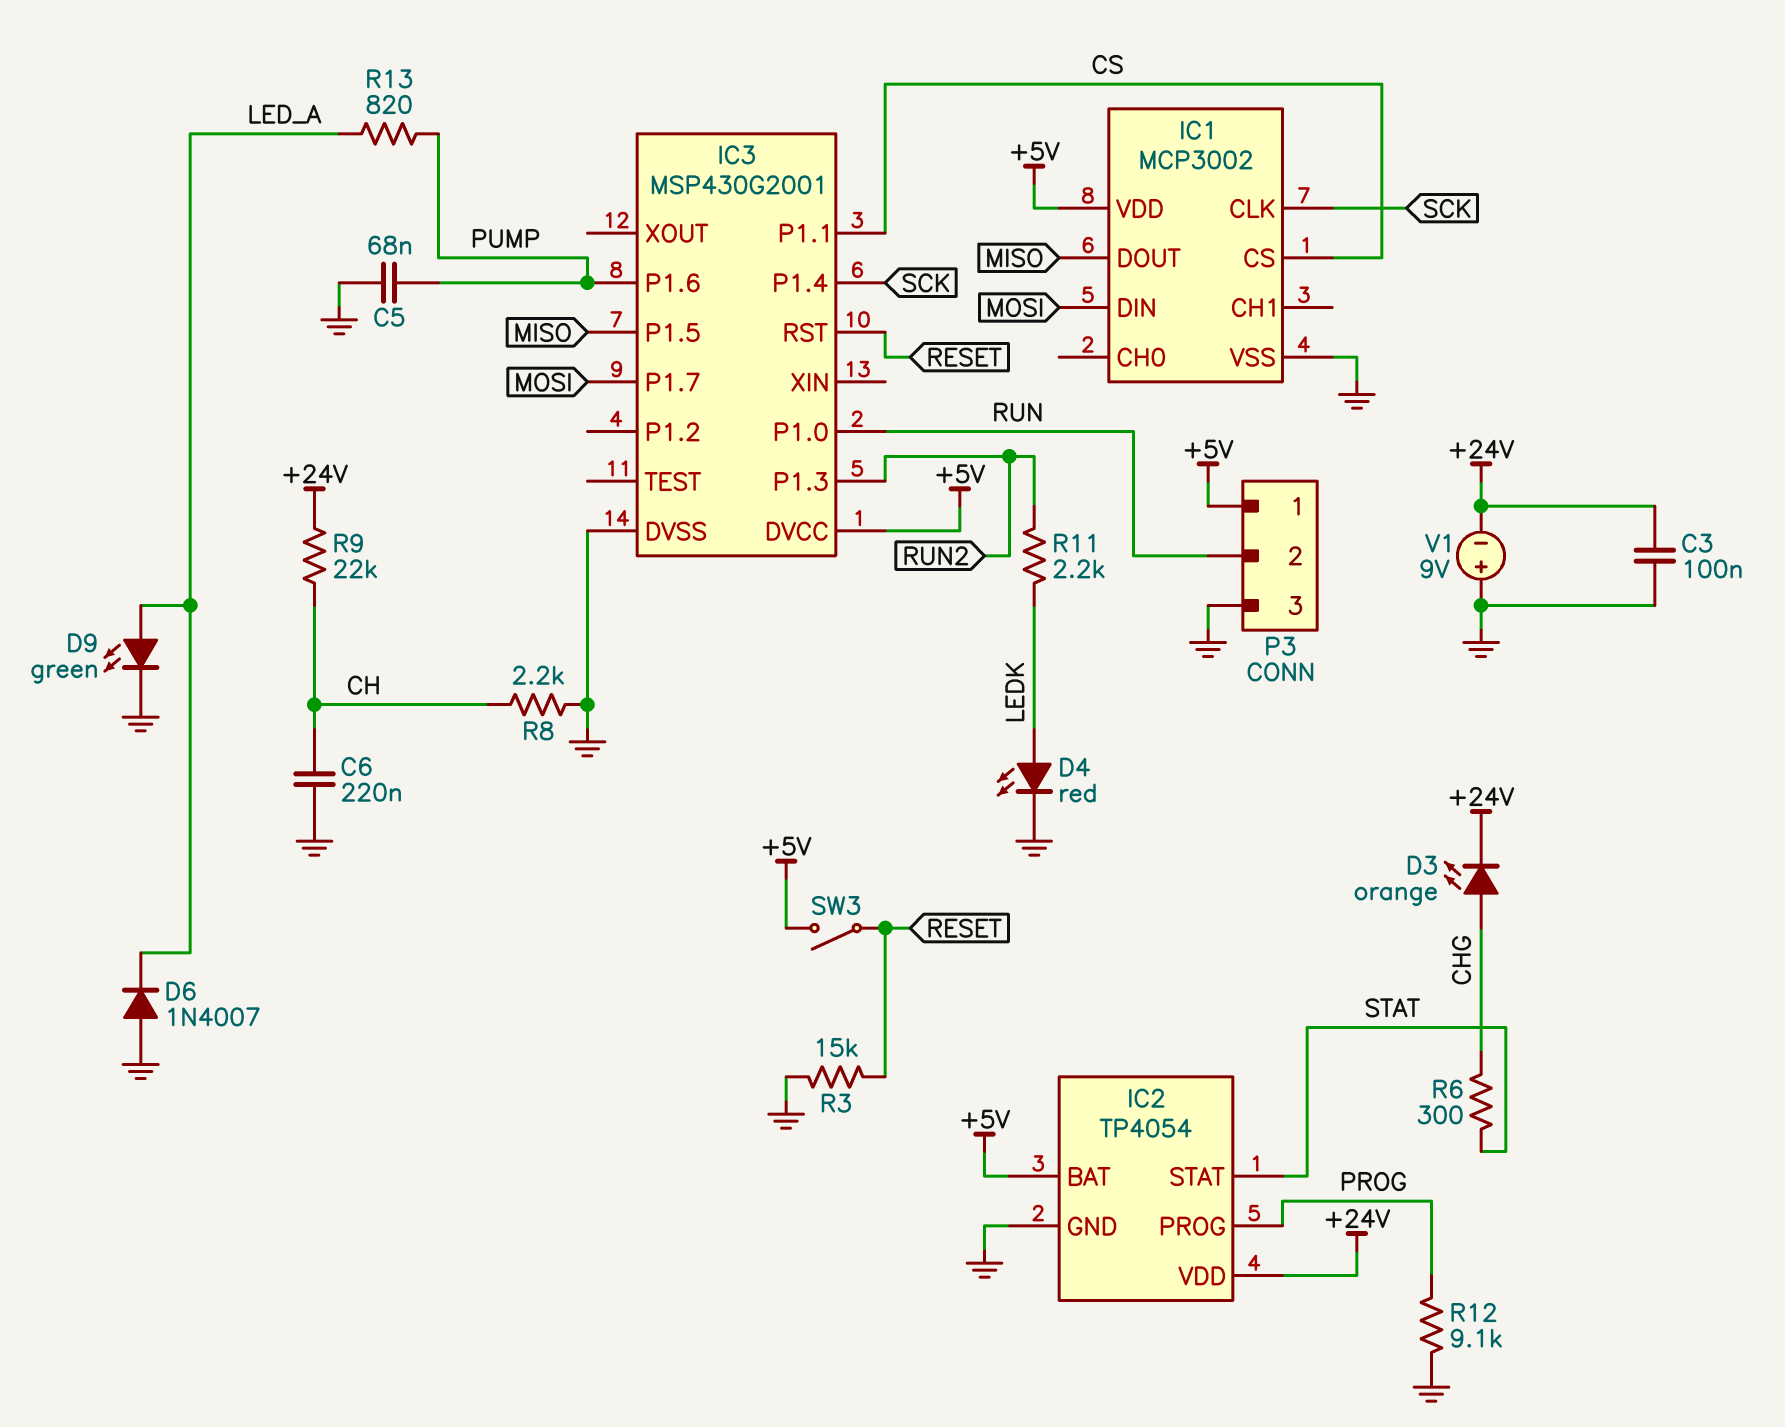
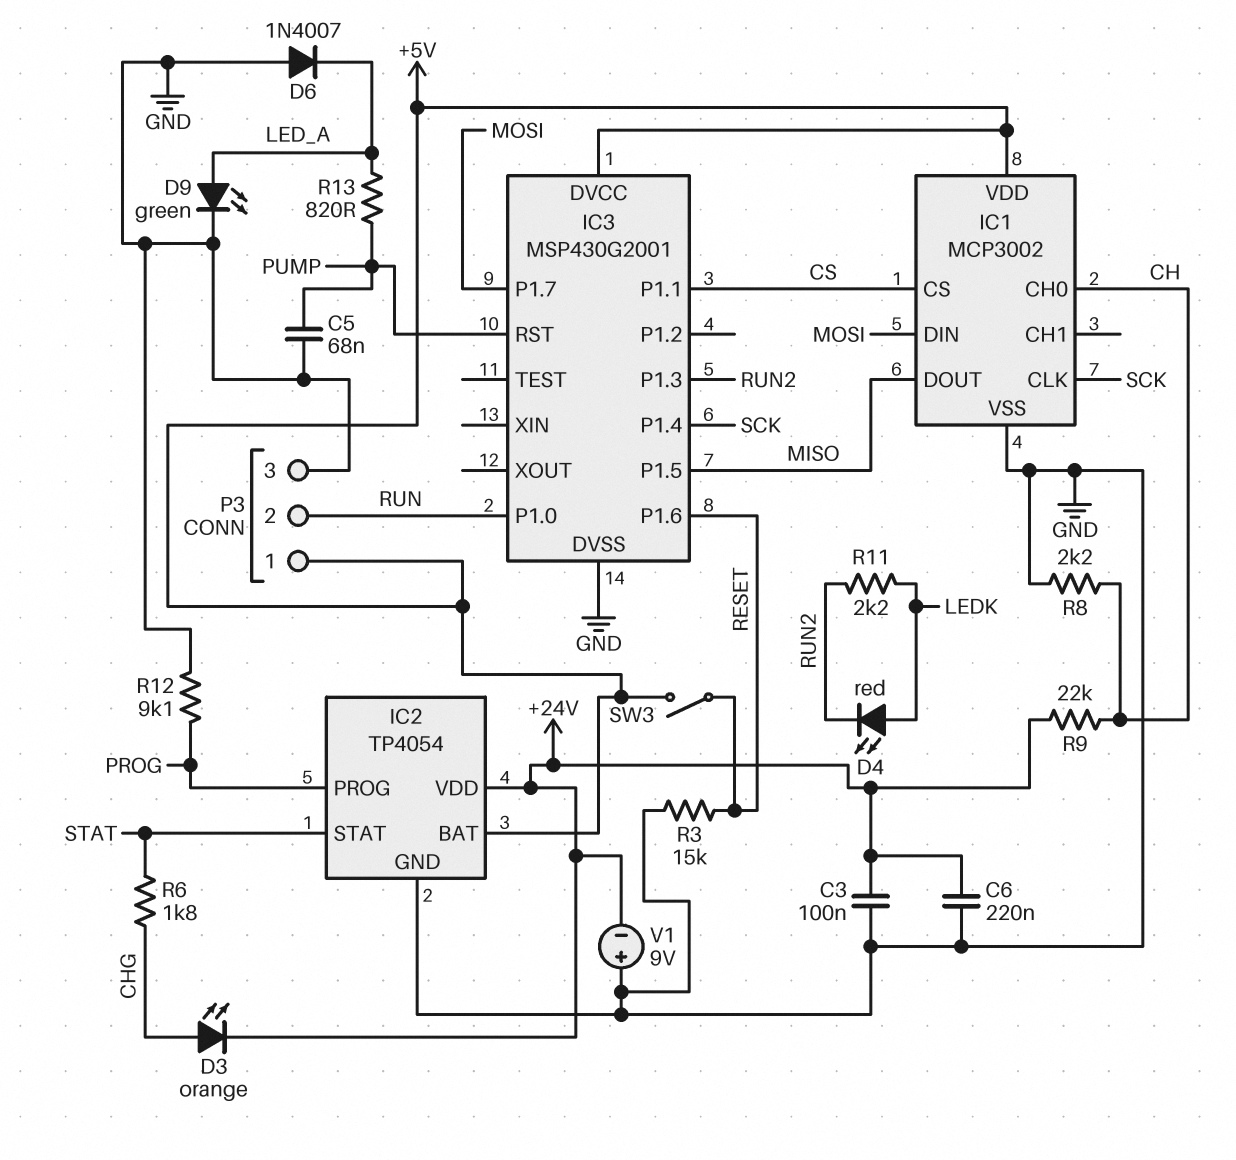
C6: 220nF (CH, GND) -> 220nF (+24V, GND)
D4: LED red (A LEDK, K GND) -> LED red (A LEDK, K RUN2)
IC1 pin CH0: none -> CH
IC3 pin P1.6: PUMP -> RESET
IC3 pin RST: RESET -> PUMP
R6: 300 (CHG, STAT) -> 1.8k (CHG, STAT)

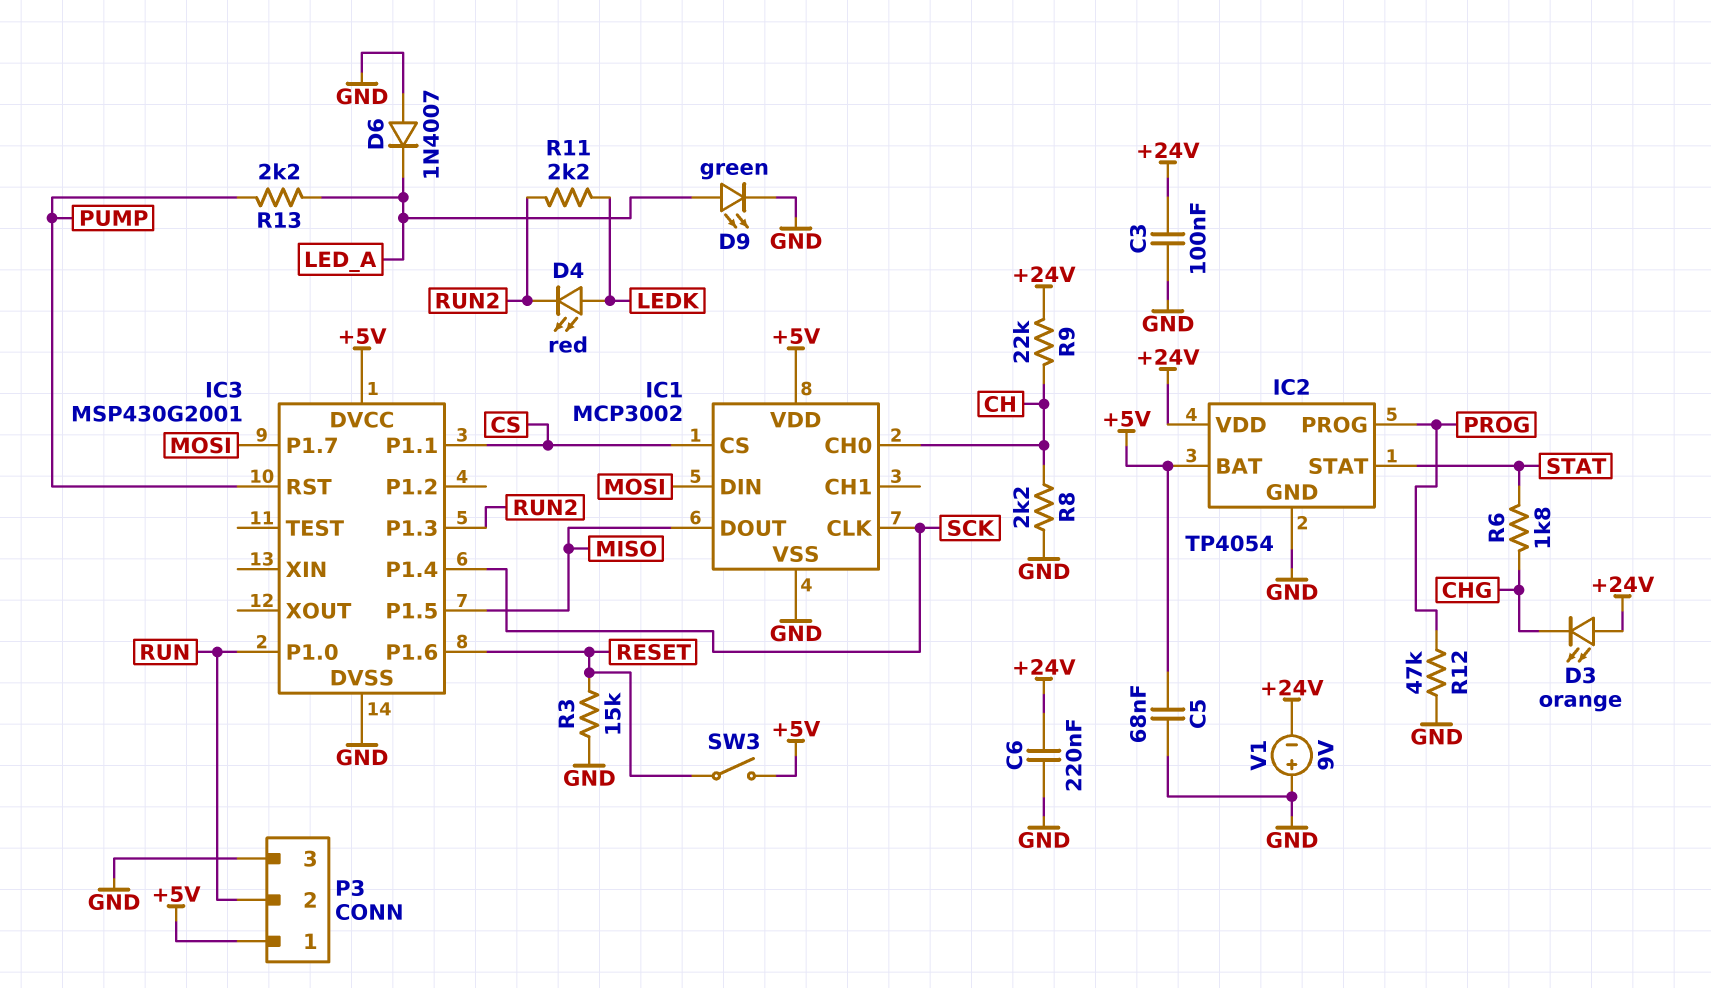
C5: 68nF (GND, PUMP) -> 68nF (+5V, GND)
D3: LED orange (A CHG, K +24V) -> LED orange (A +24V, K CHG)
R12: 9.1k (GND, PROG) -> 47k (GND, PROG)
R13: 820 (LED_A, PUMP) -> 2.2k (LED_A, PUMP)

